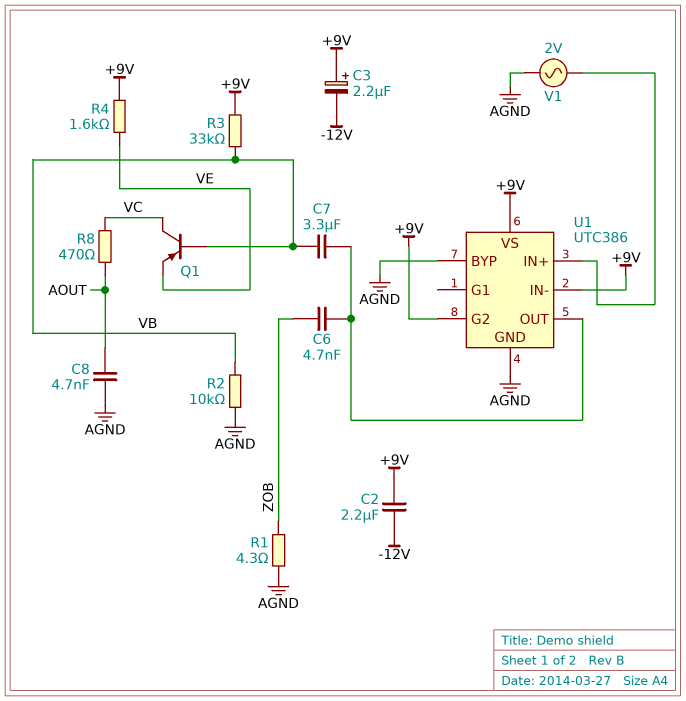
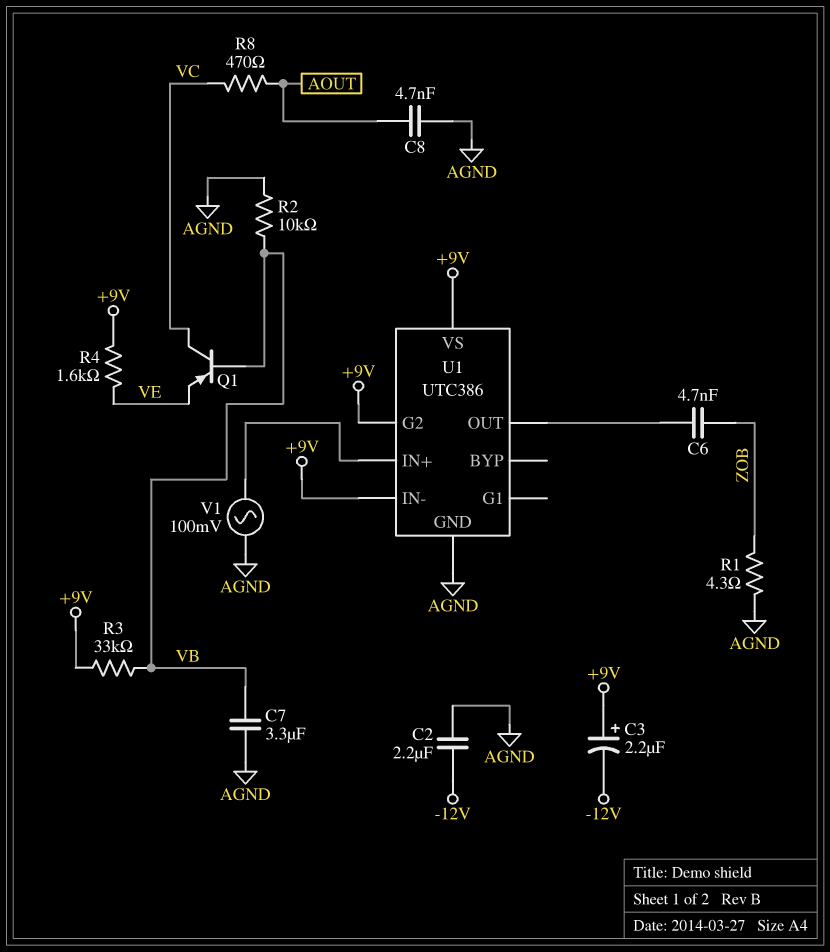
C2: 2.2uF (+9V, -12V) -> 2.2uF (-12V, AGND)
C7: 3.3uF (U1/OUT, VB) -> 3.3uF (AGND, VB)
U1 pin BYP: AGND -> none
V1: AC 2V (AGND, U1/IN+) -> AC 100mV (AGND, U1/IN+)

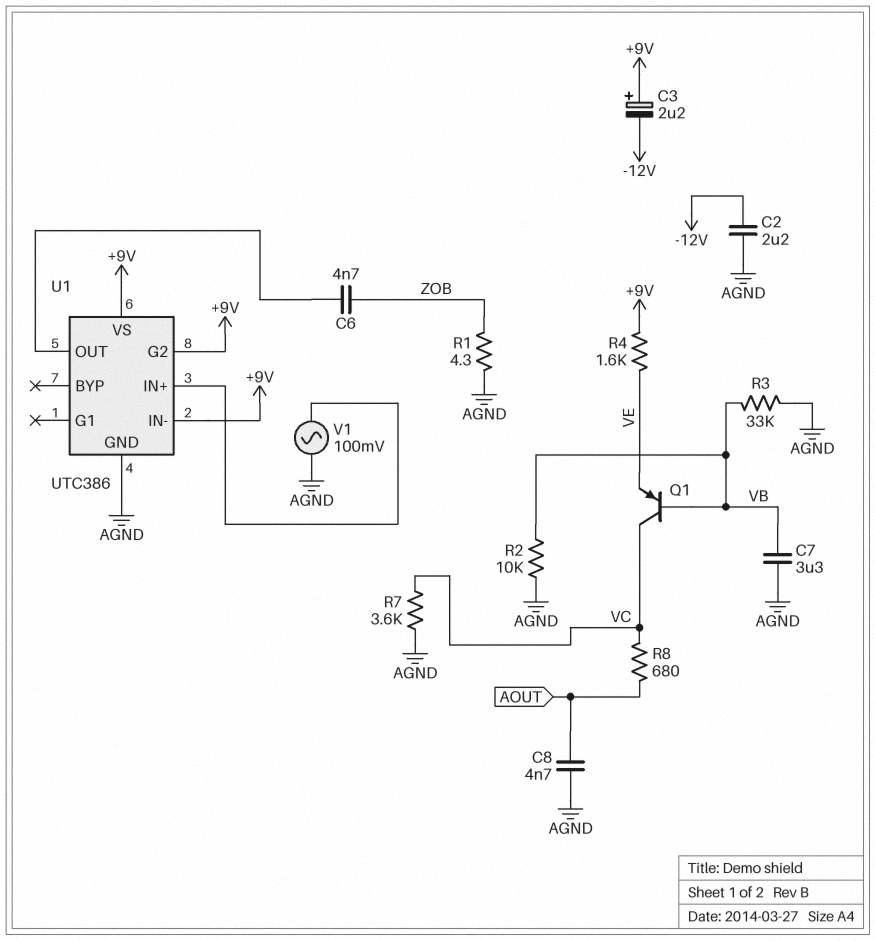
R3: 33k (+9V, VB) -> 33k (AGND, VB)
R7: none -> 3.6k (AGND, VC)
R8: 470 (AOUT, VC) -> 680 (AOUT, VC)

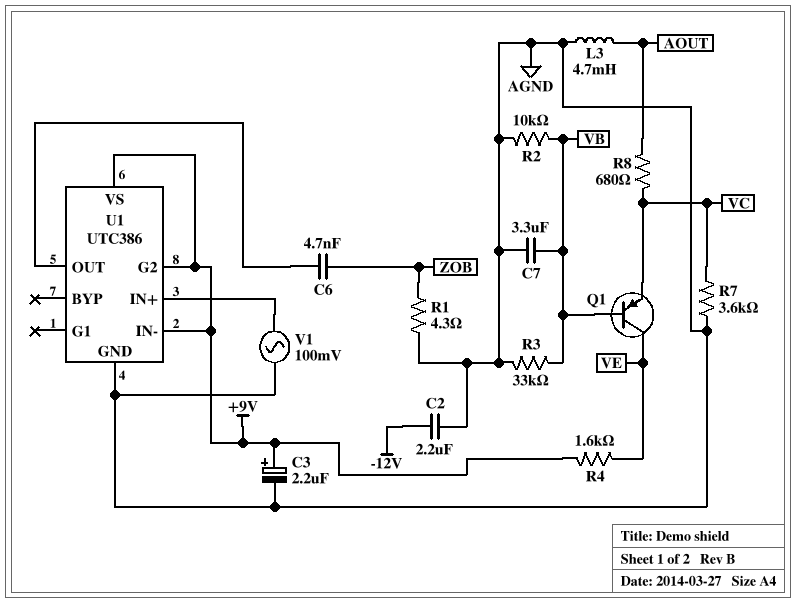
C3: 2.2uF (plus +9V, minus -12V) -> 2.2uF (plus +9V, minus AGND)
C8: 4.7nF (AGND, AOUT) -> none
L3: none -> 4.7mH (AGND, AOUT)
Q1: PNP (B VB, C VC, E VE) -> PNP (B VB, C VE, E VC)

